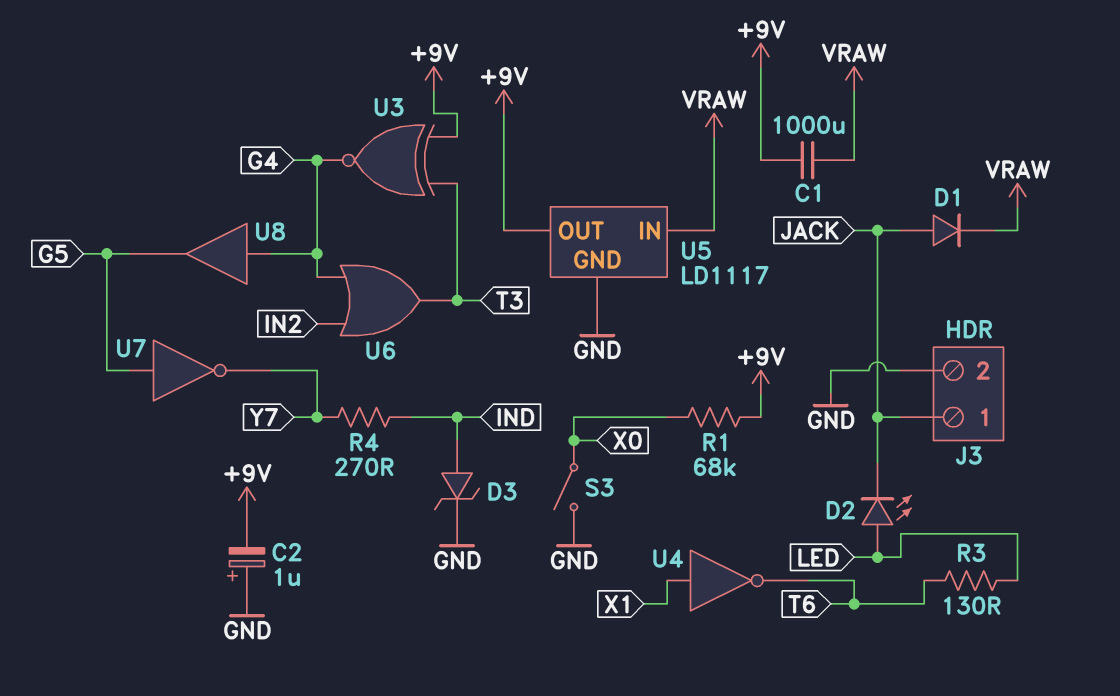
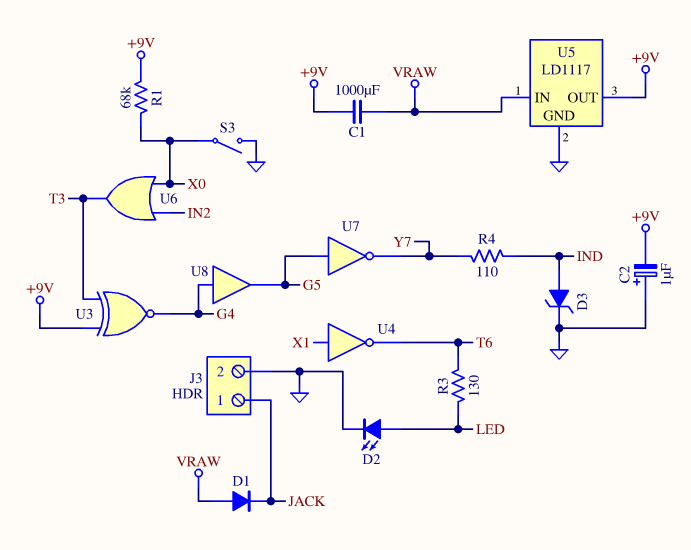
D1: diode (A JACK, K VRAW) -> diode (A VRAW, K JACK)
D2: LED (A LED, K JACK) -> LED (A LED, K GND)
R4: 270 (IND, Y7) -> 110 (IND, Y7)
U6: OR (in G4, in IN2, out T3) -> OR (in IN2, in X0, out T3)

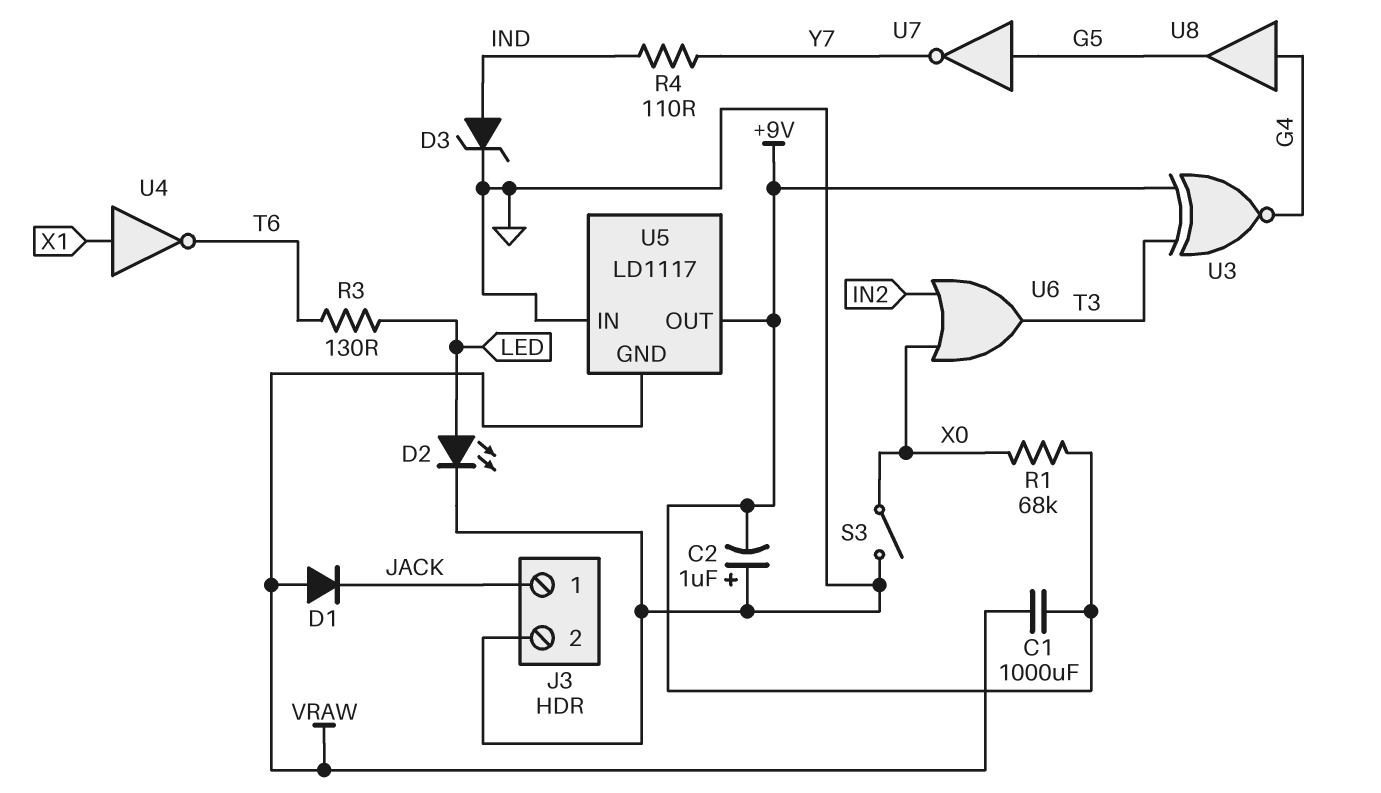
U5 pin GND: GND -> VRAW
U5 pin IN: VRAW -> GND

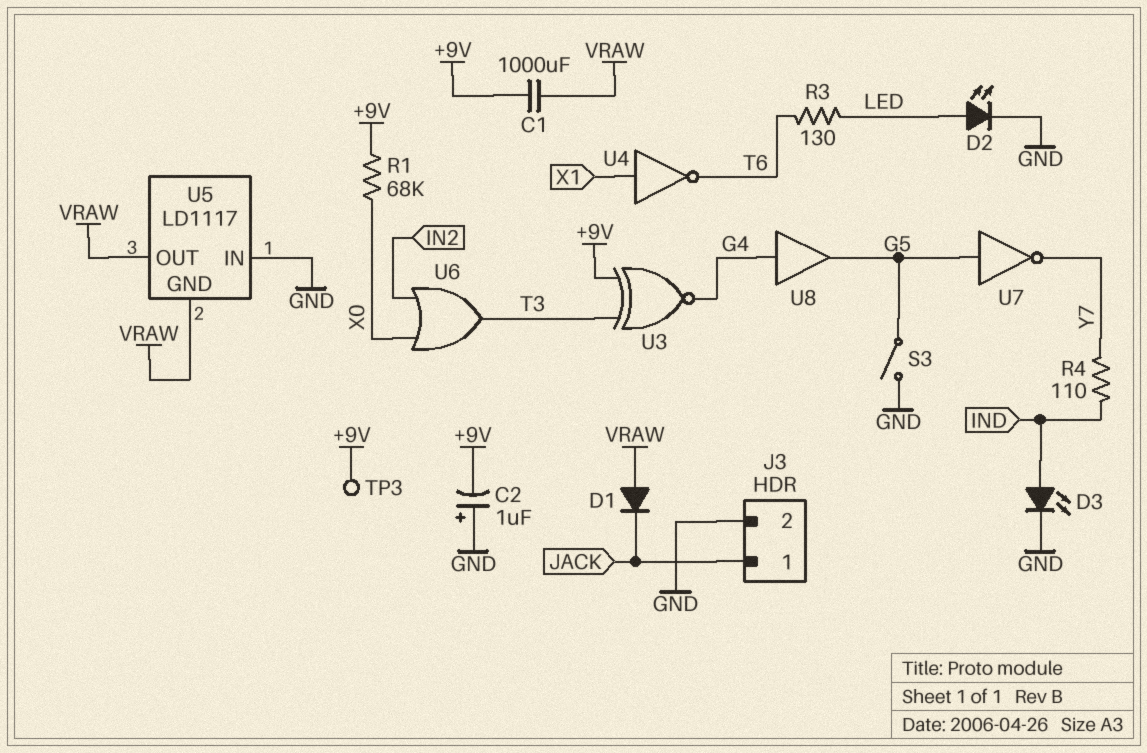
D3: zener (A IND, K GND) -> LED (A IND, K GND)
S3: switch (GND, X0) -> switch (G5, GND)
TP3: none -> test point (+9V)
U5 pin OUT: +9V -> VRAW

